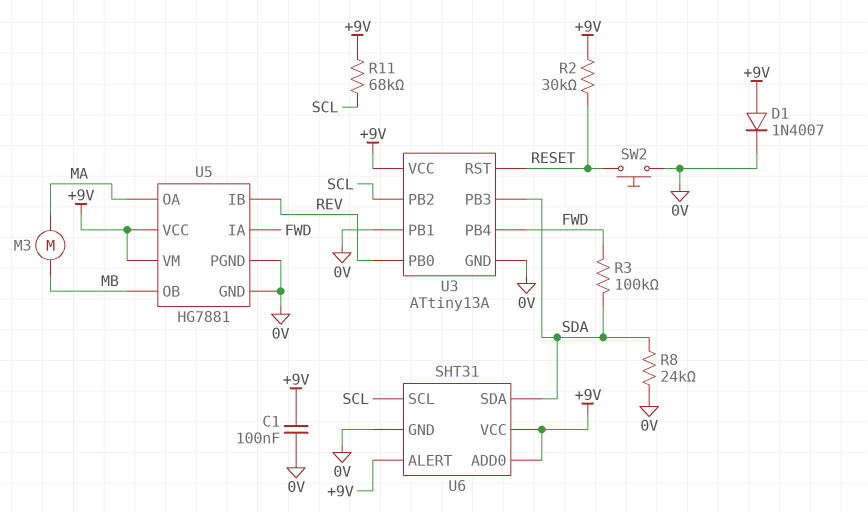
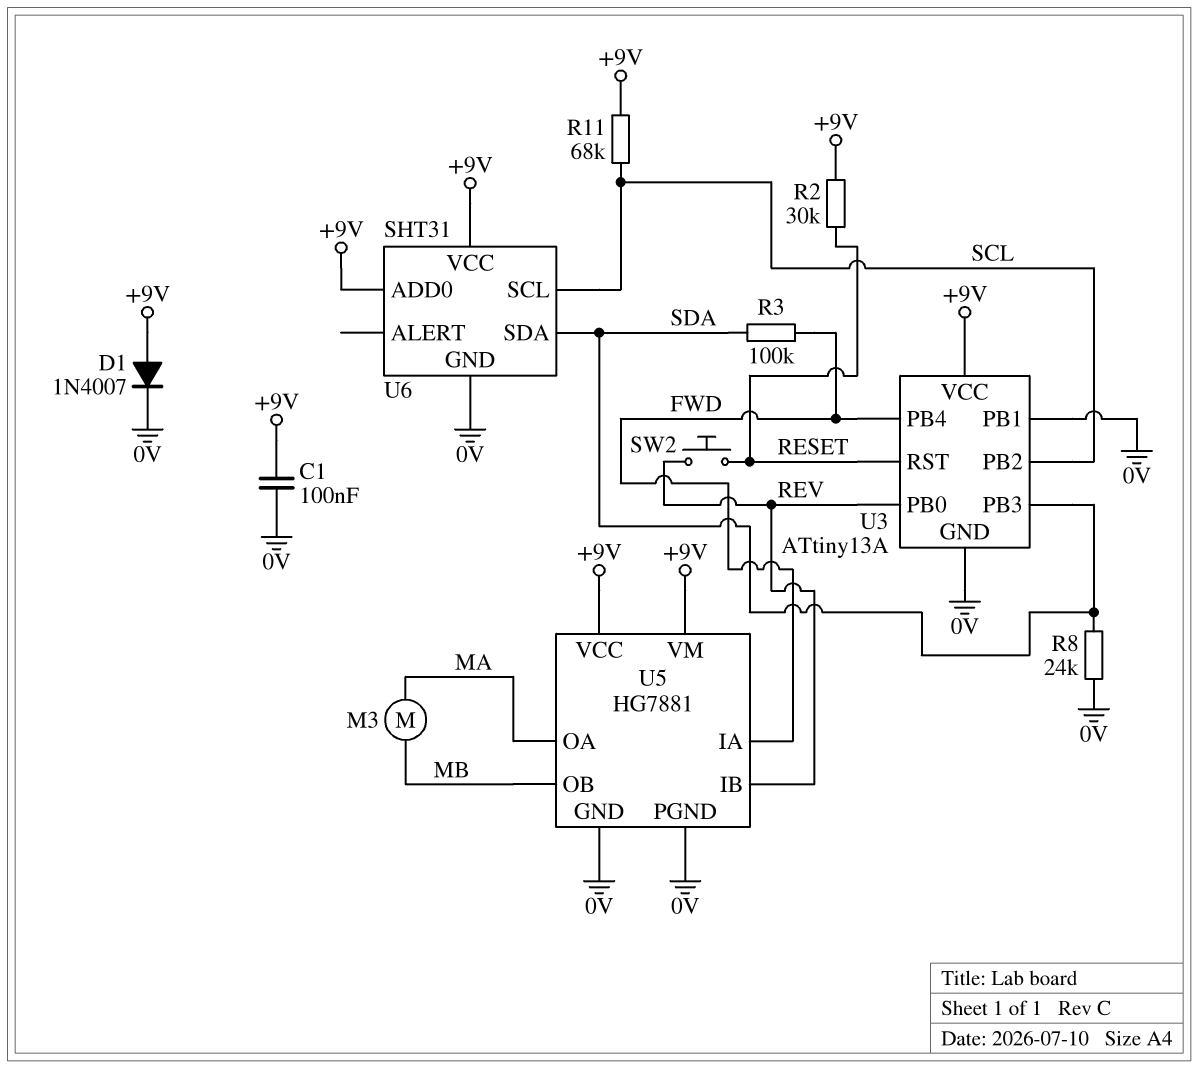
SW2: button (0V, RESET) -> button (RESET, REV)
U6 pin ALERT: +9V -> none

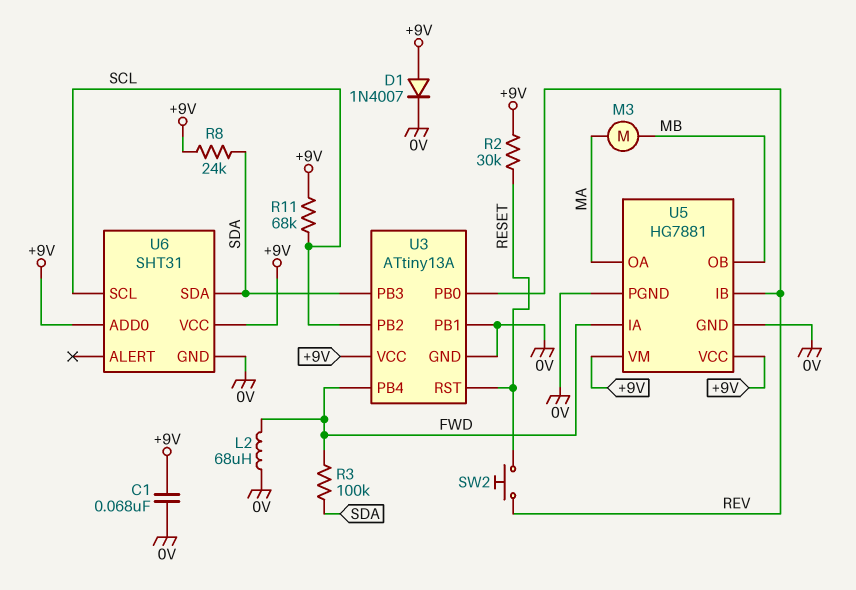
C1: 100nF (+9V, 0V) -> 68nF (+9V, 0V)
L2: none -> 68uH (0V, FWD)
R8: 24k (0V, SDA) -> 24k (+9V, SDA)

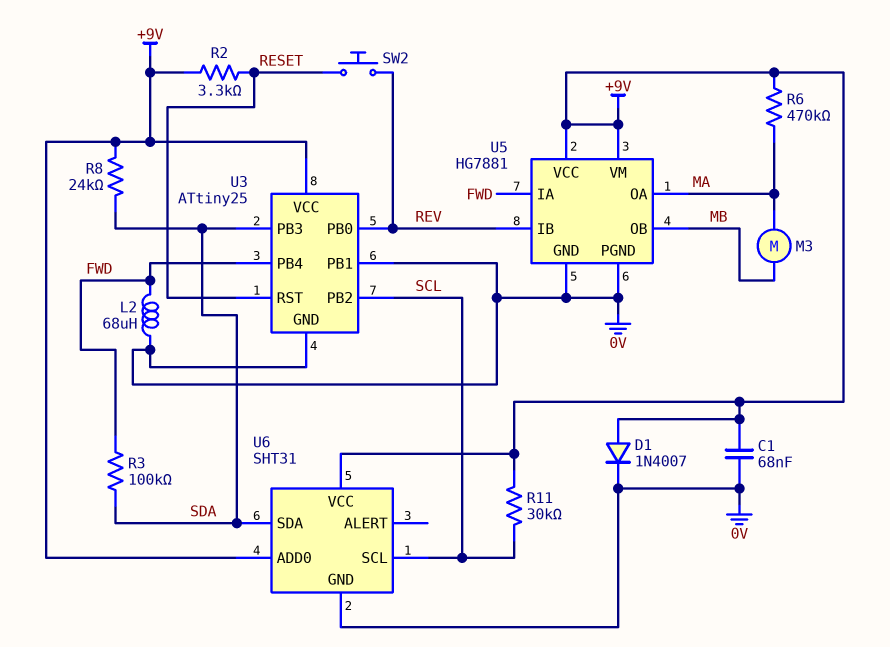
R2: 30k (+9V, RESET) -> 3.3k (+9V, RESET)
R6: none -> 470k (+9V, MA)
R11: 68k (+9V, SCL) -> 30k (+9V, SCL)
U3: ATtiny13A -> ATtiny25

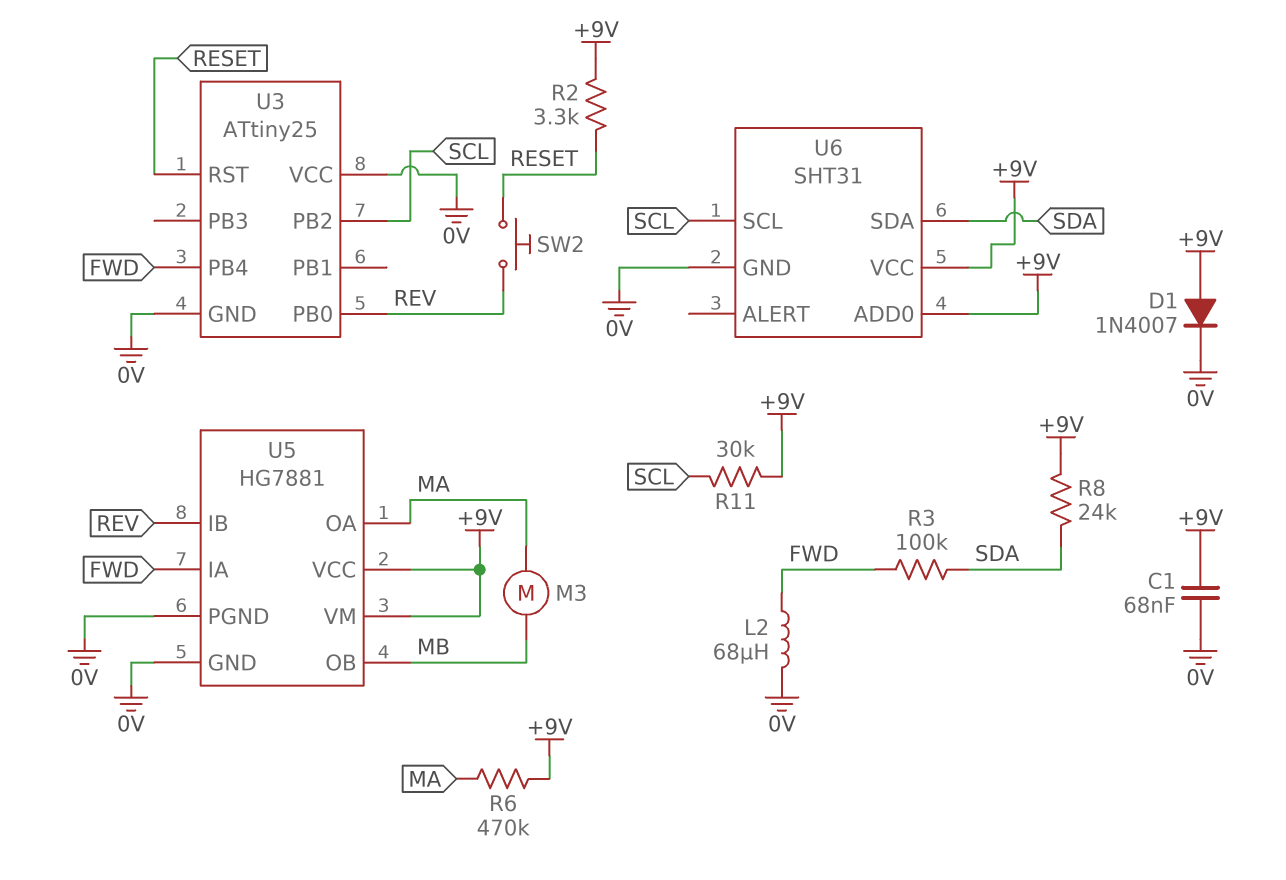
U3 pin PB1: 0V -> none
U3 pin PB3: SDA -> none
U3 pin VCC: +9V -> 0V

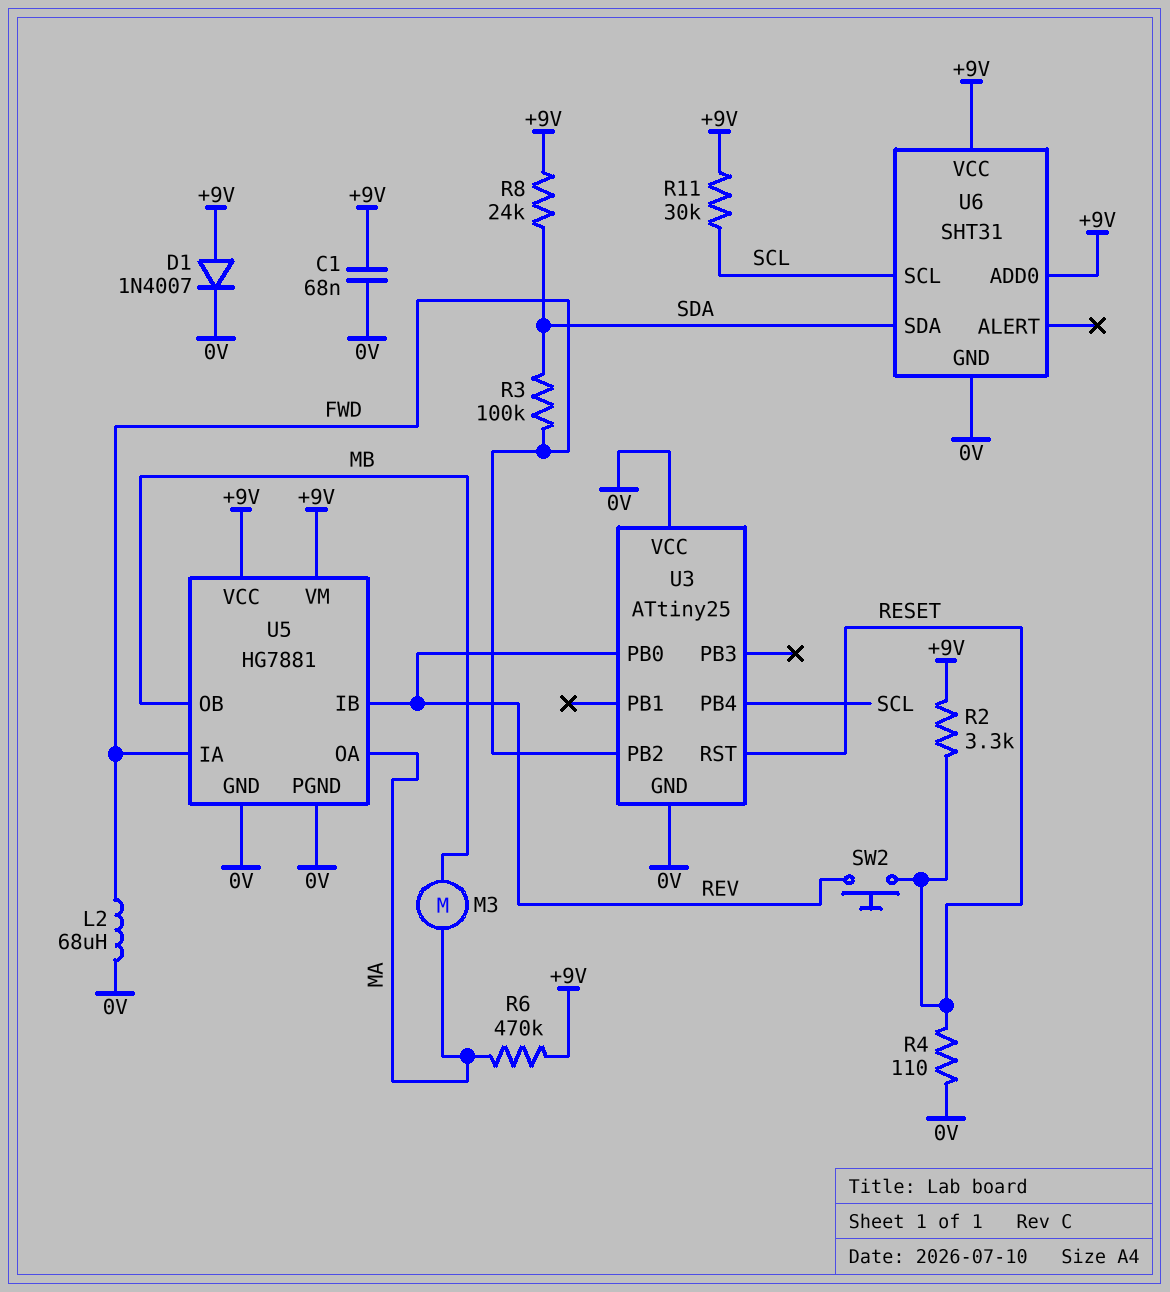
R4: none -> 110 (0V, RESET)
U3 pin PB2: SCL -> FWD
U3 pin PB4: FWD -> SCL

